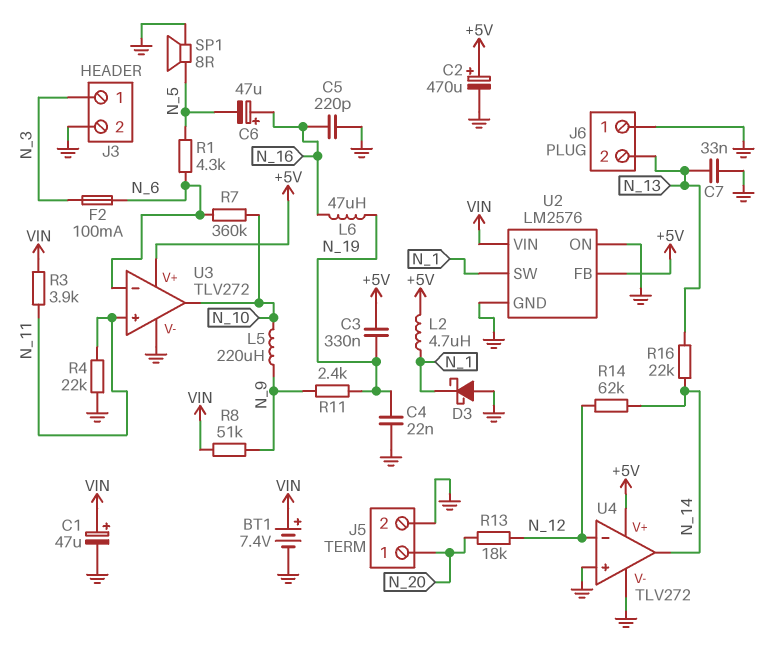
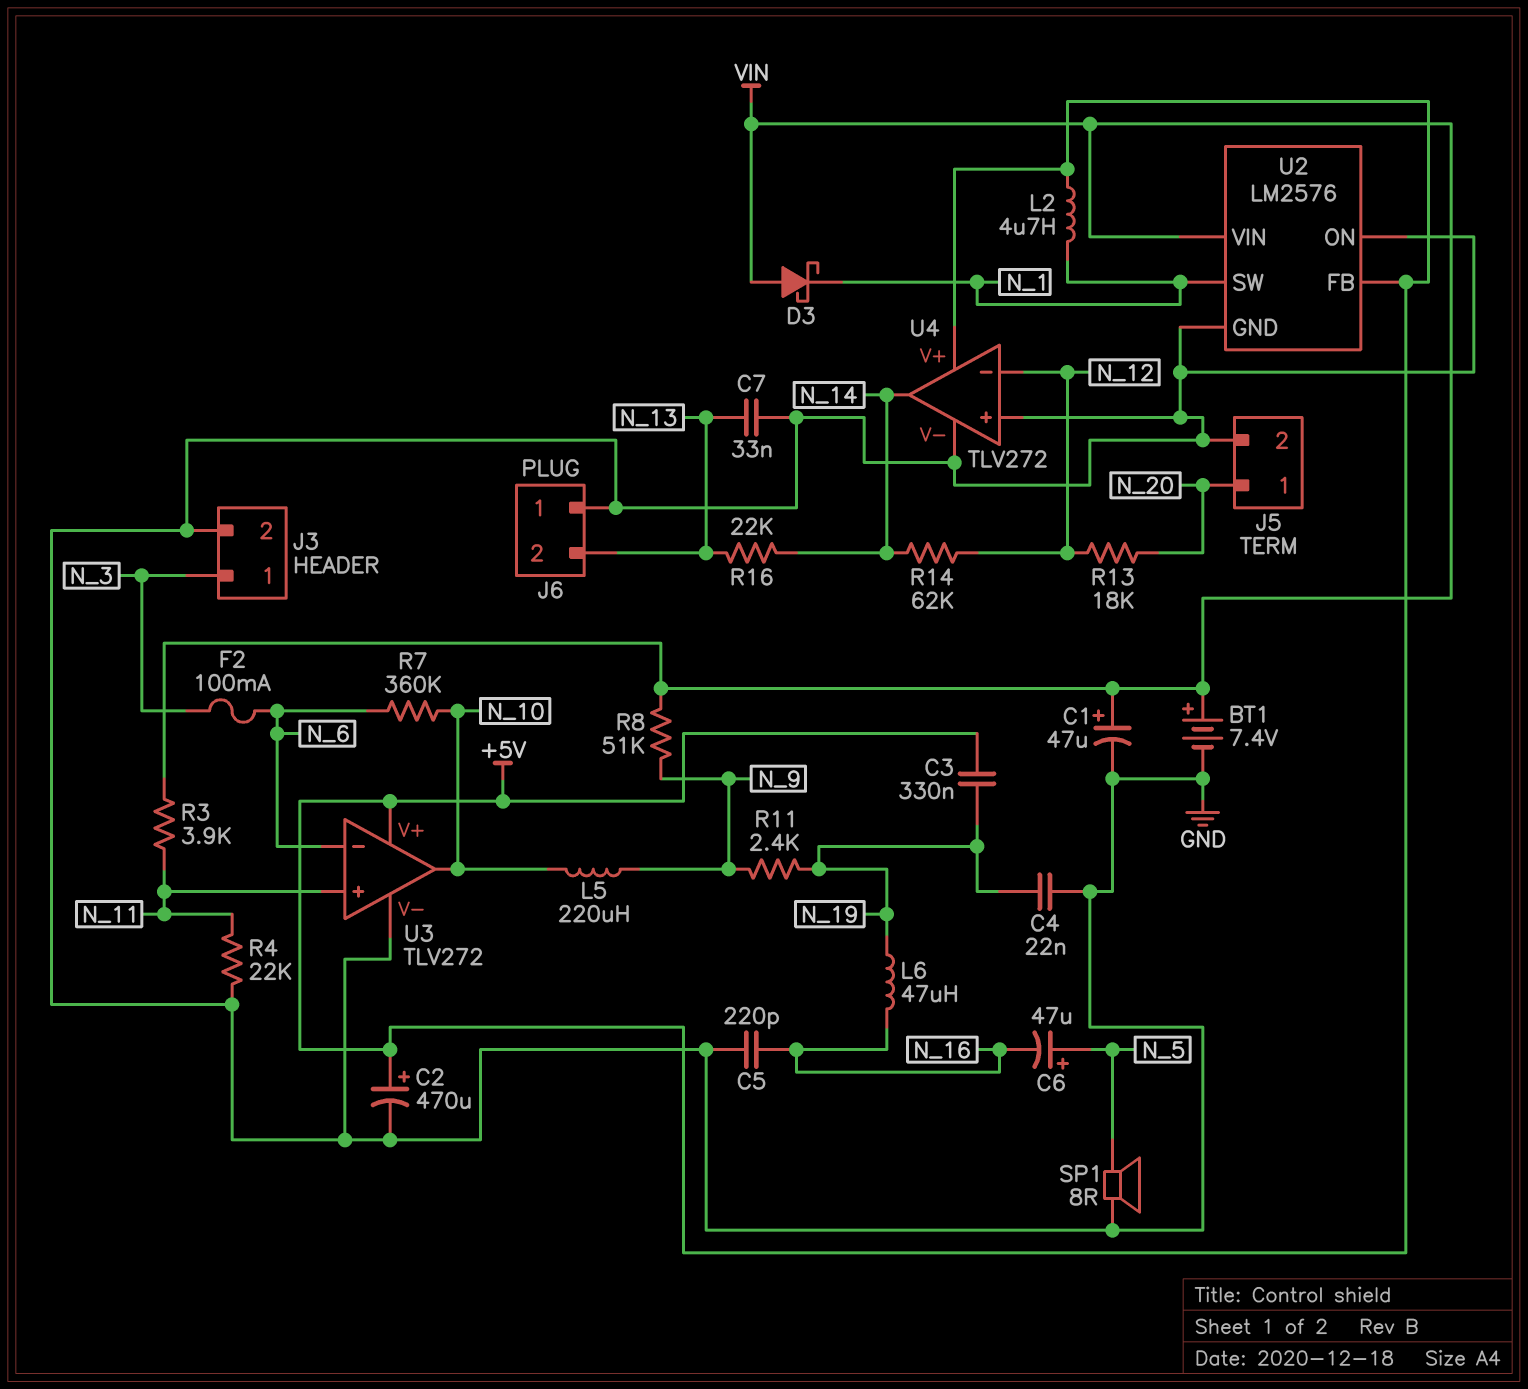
C6: 47uF (plus N_16, minus N_5) -> 47uF (plus N_5, minus N_16)
D3: schottky (A GND, K N_1) -> schottky (A VIN, K N_1)
R1: 4.3k (N_5, N_6) -> none

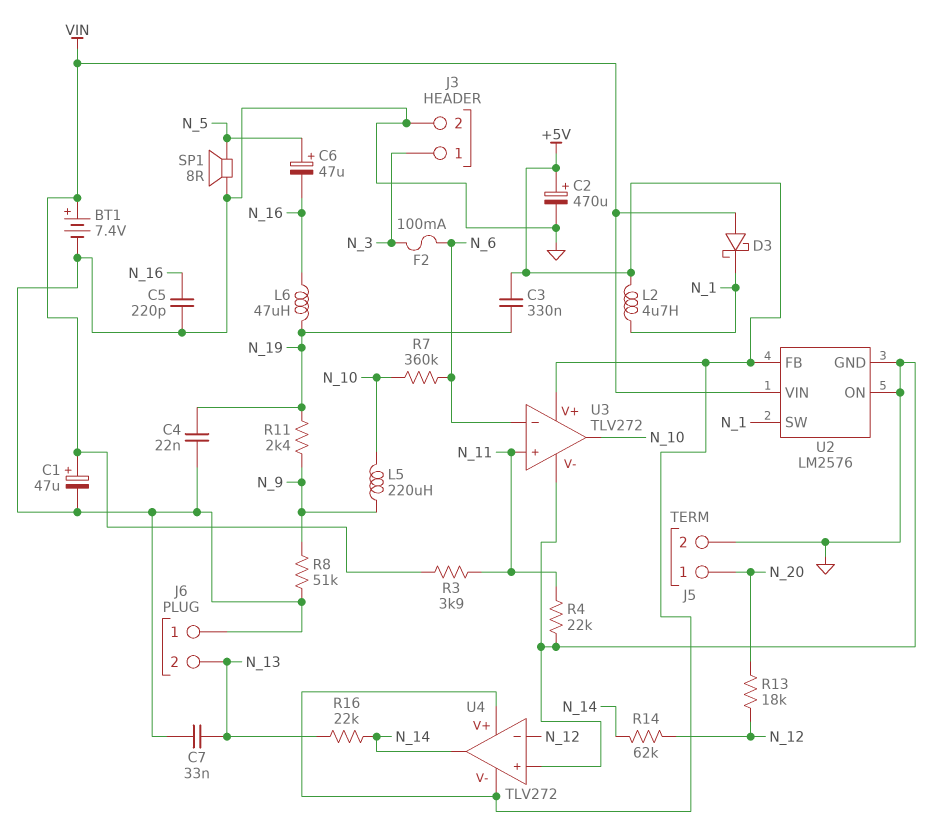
R8: 51k (N_9, VIN) -> 51k (GND, N_9)
U4 pin V-: GND -> +5V

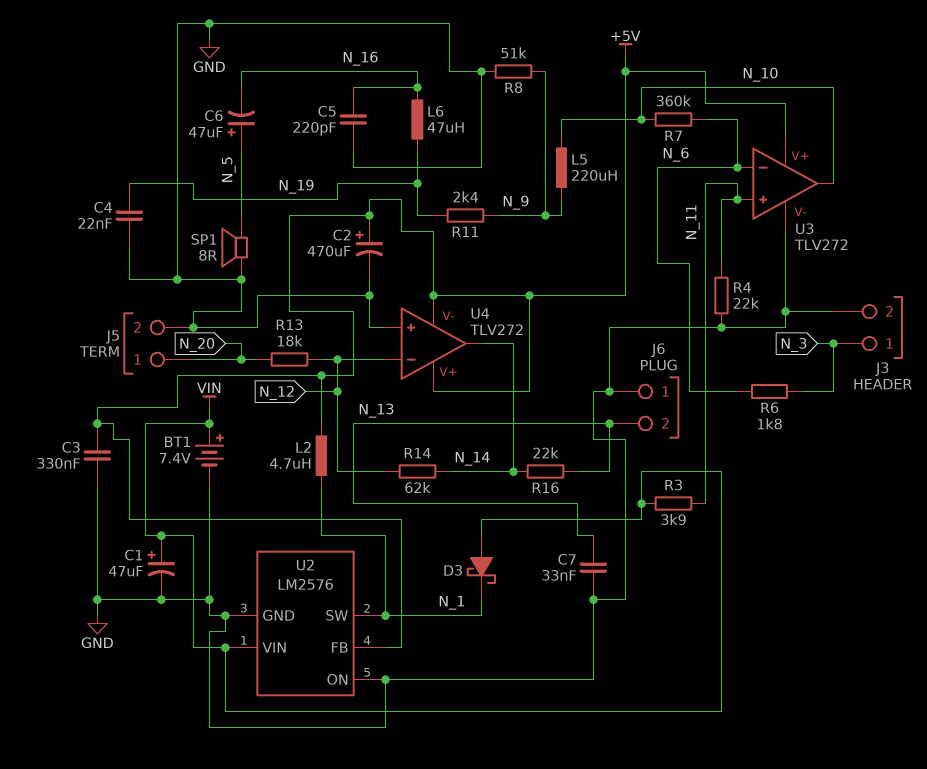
C3: 330nF (+5V, N_19) -> 330nF (+5V, GND)
F2: 100mA (N_3, N_6) -> none
R6: none -> 1.8k (N_3, N_6)

